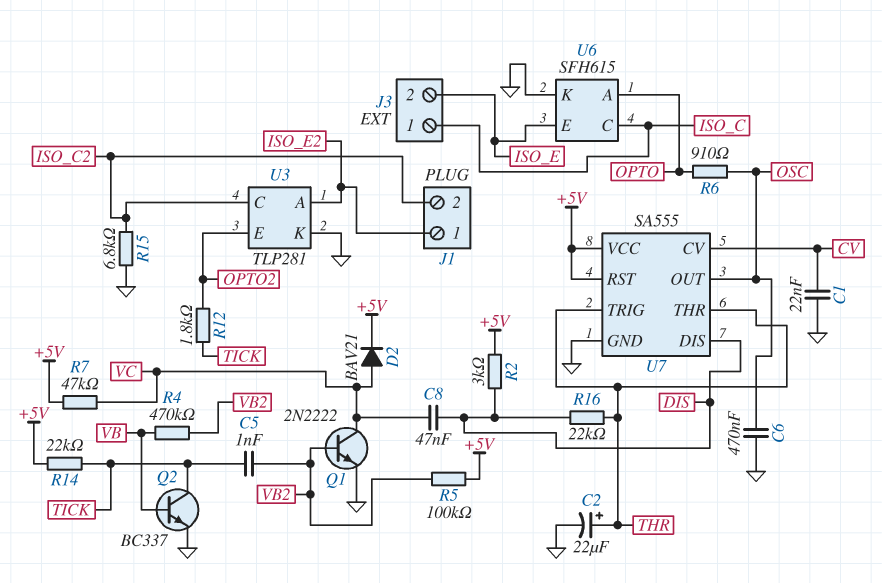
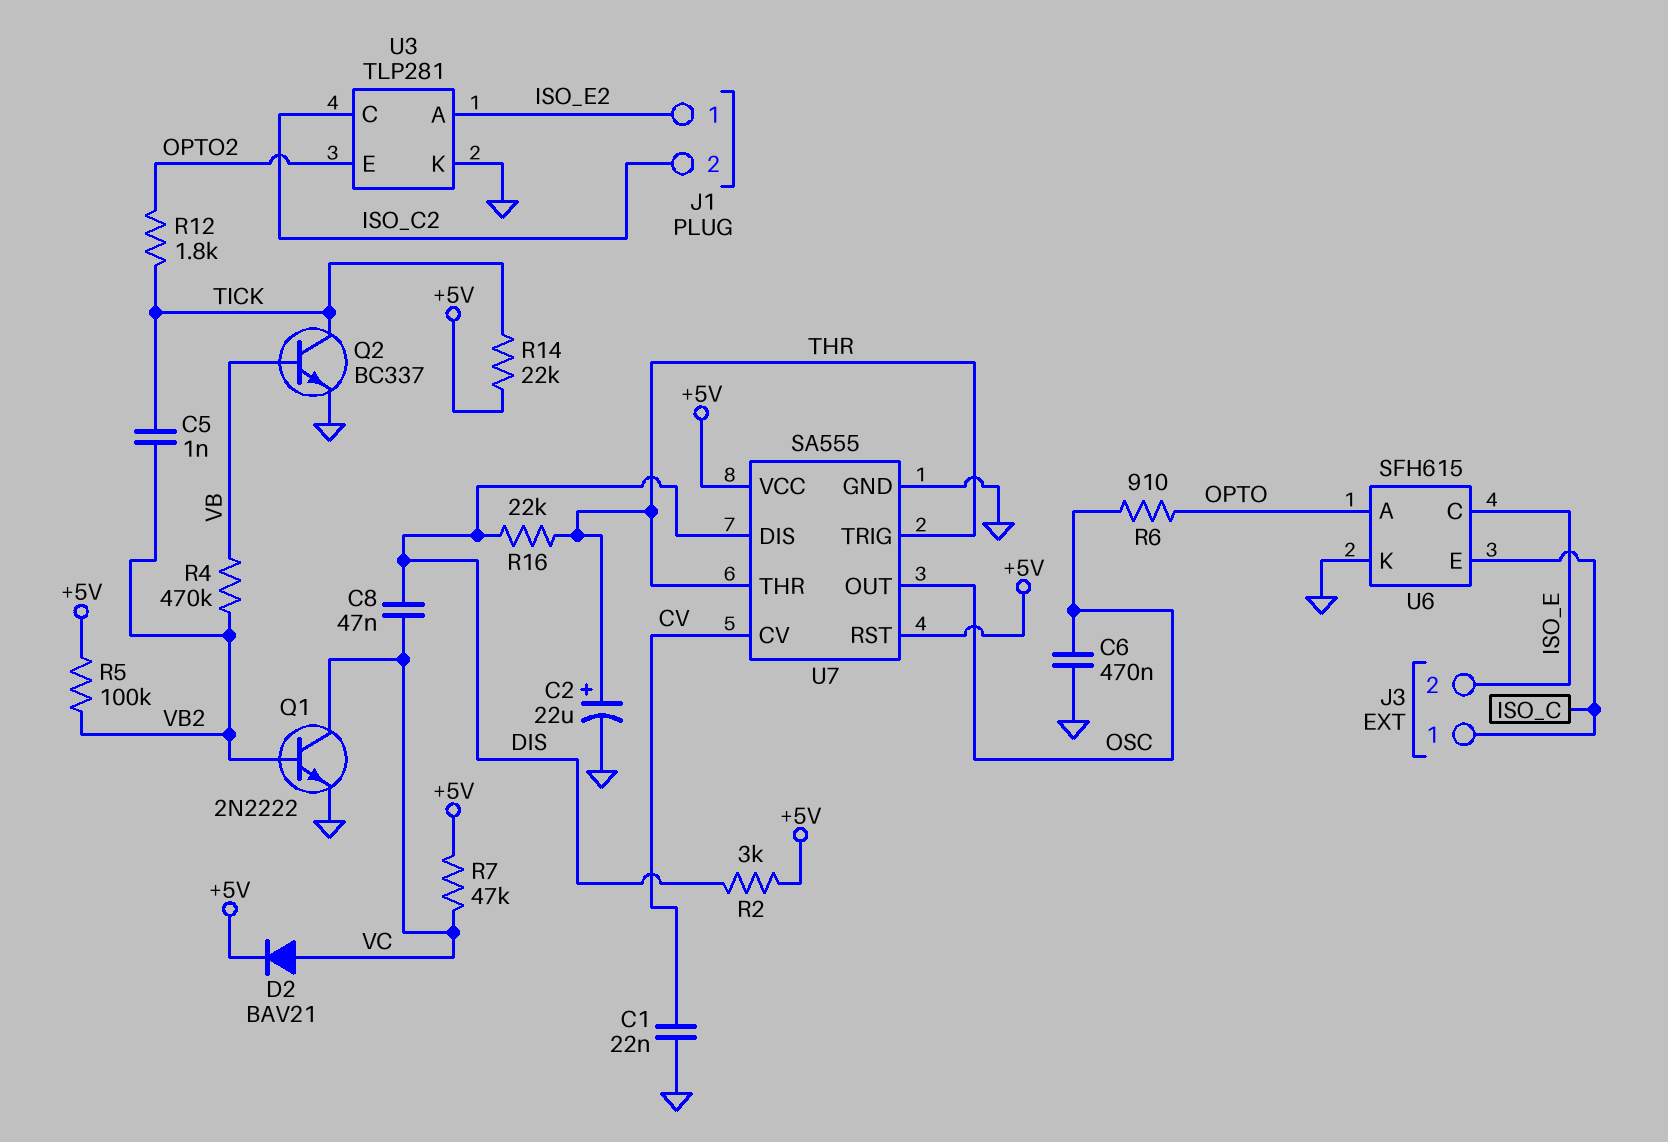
R15: 6.8k (GND, ISO_C2) -> none
U6 pin C: ISO_C -> ISO_E
U6 pin E: ISO_E -> ISO_C

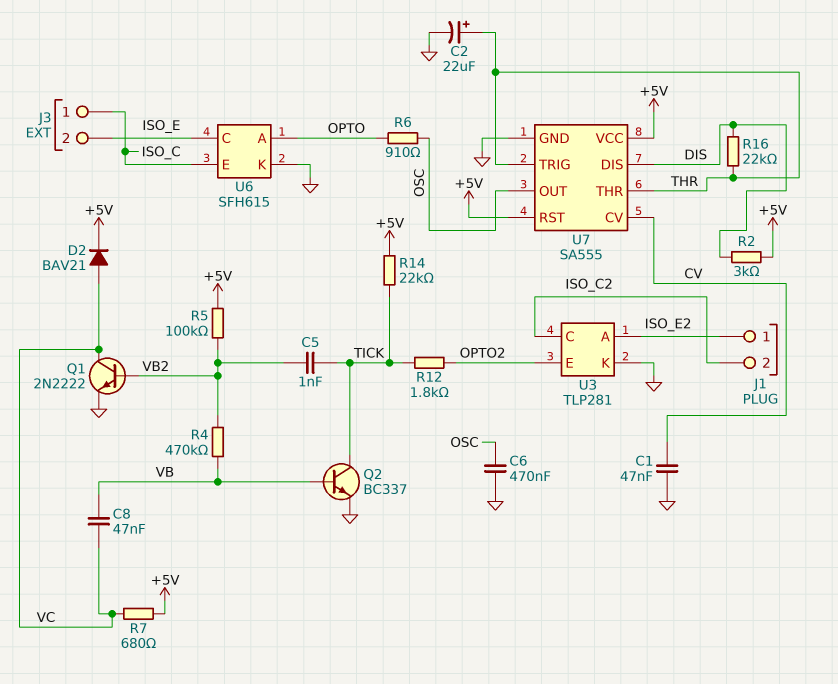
C1: 22nF (CV, GND) -> 47nF (CV, GND)
C8: 47nF (DIS, VC) -> 47nF (VB, VC)
R7: 47k (+5V, VC) -> 680 (+5V, VC)

